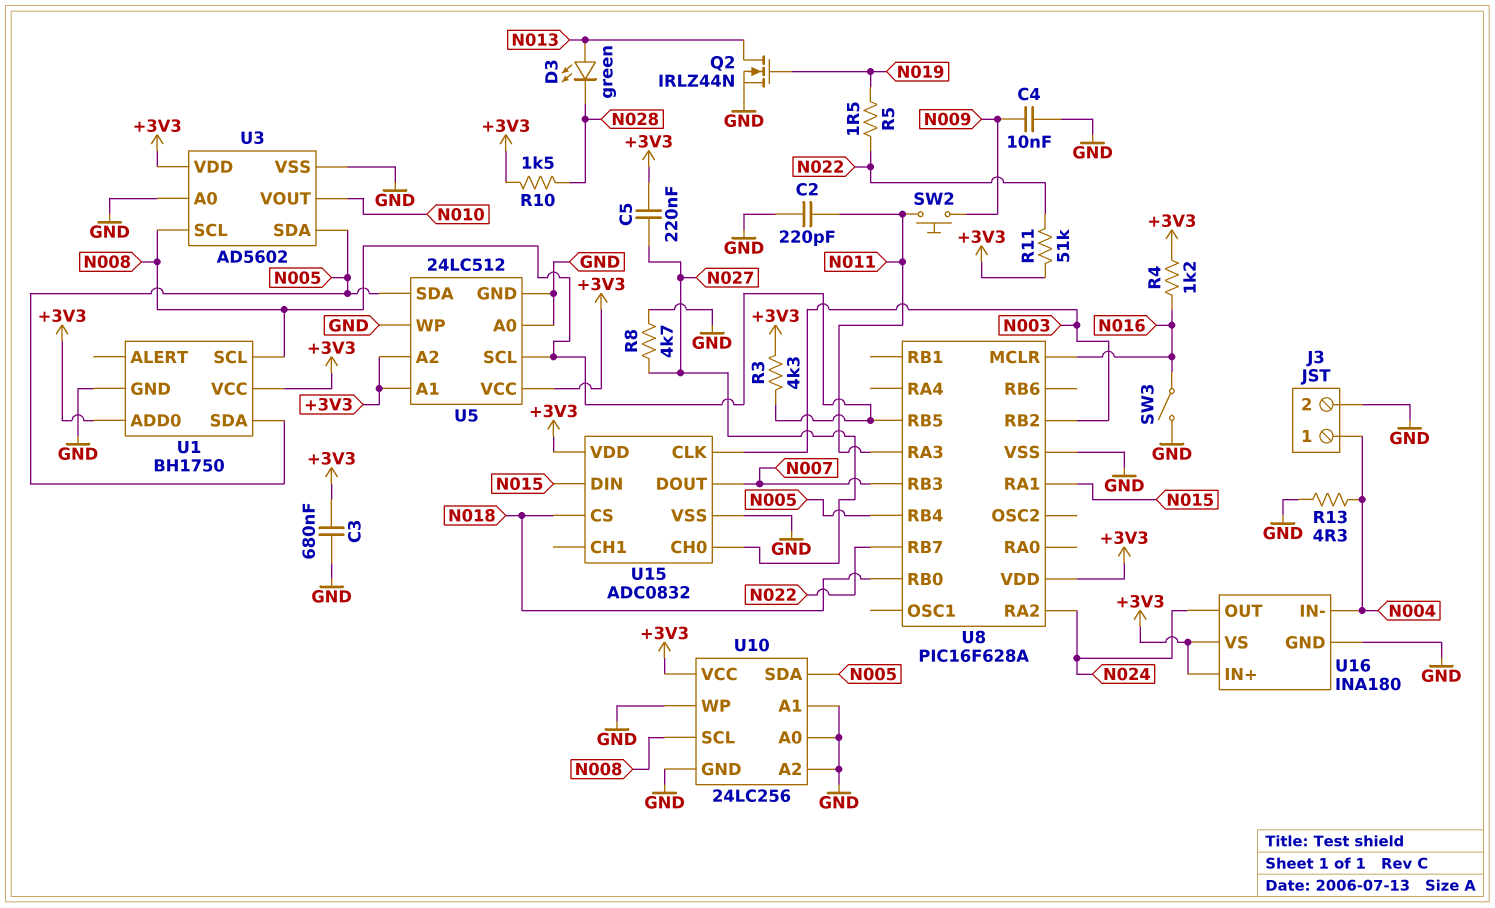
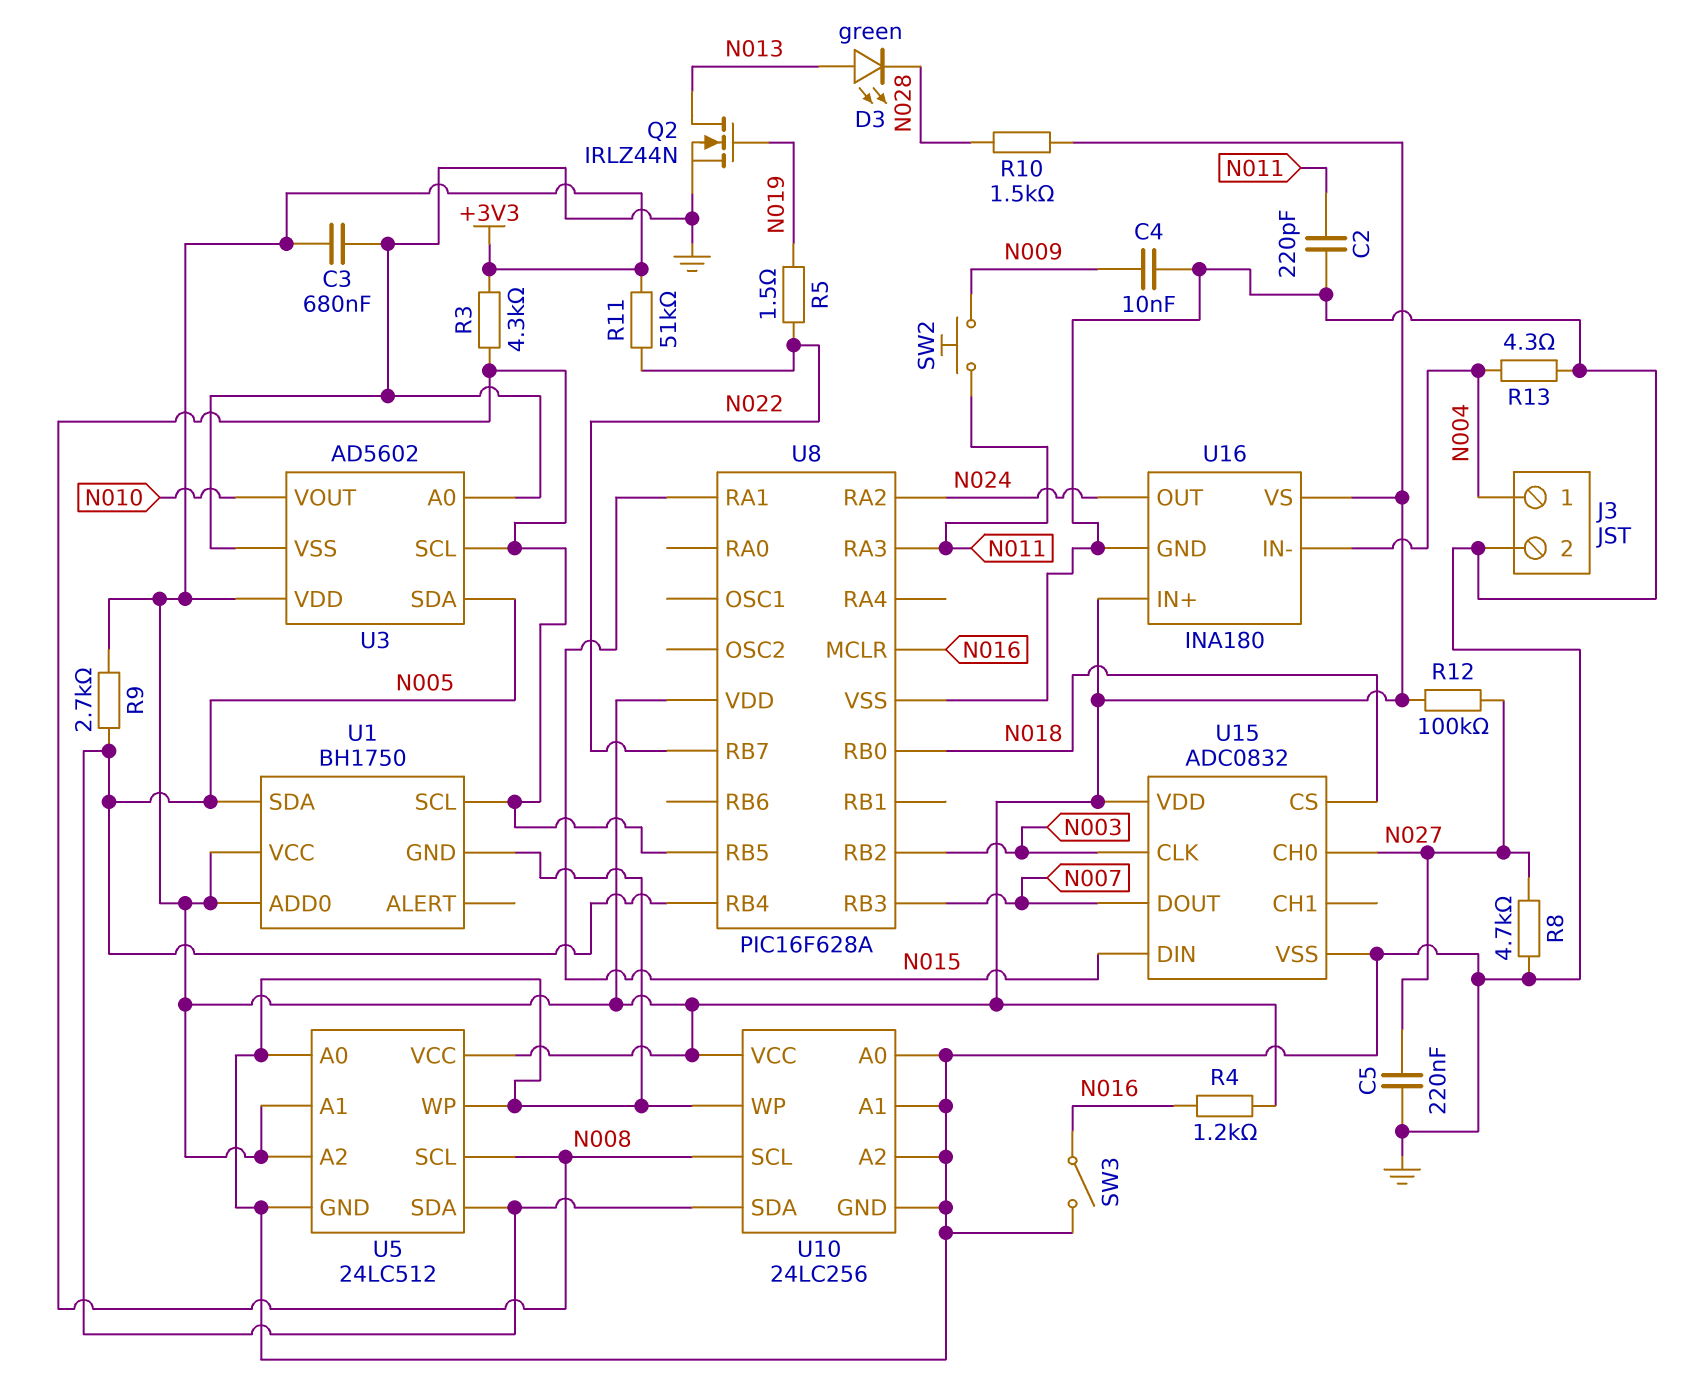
C5: 220nF (+3V3, N027) -> 220nF (GND, N027)
R9: none -> 2.7k (+3V3, N005)
R12: none -> 100k (+3V3, N027)

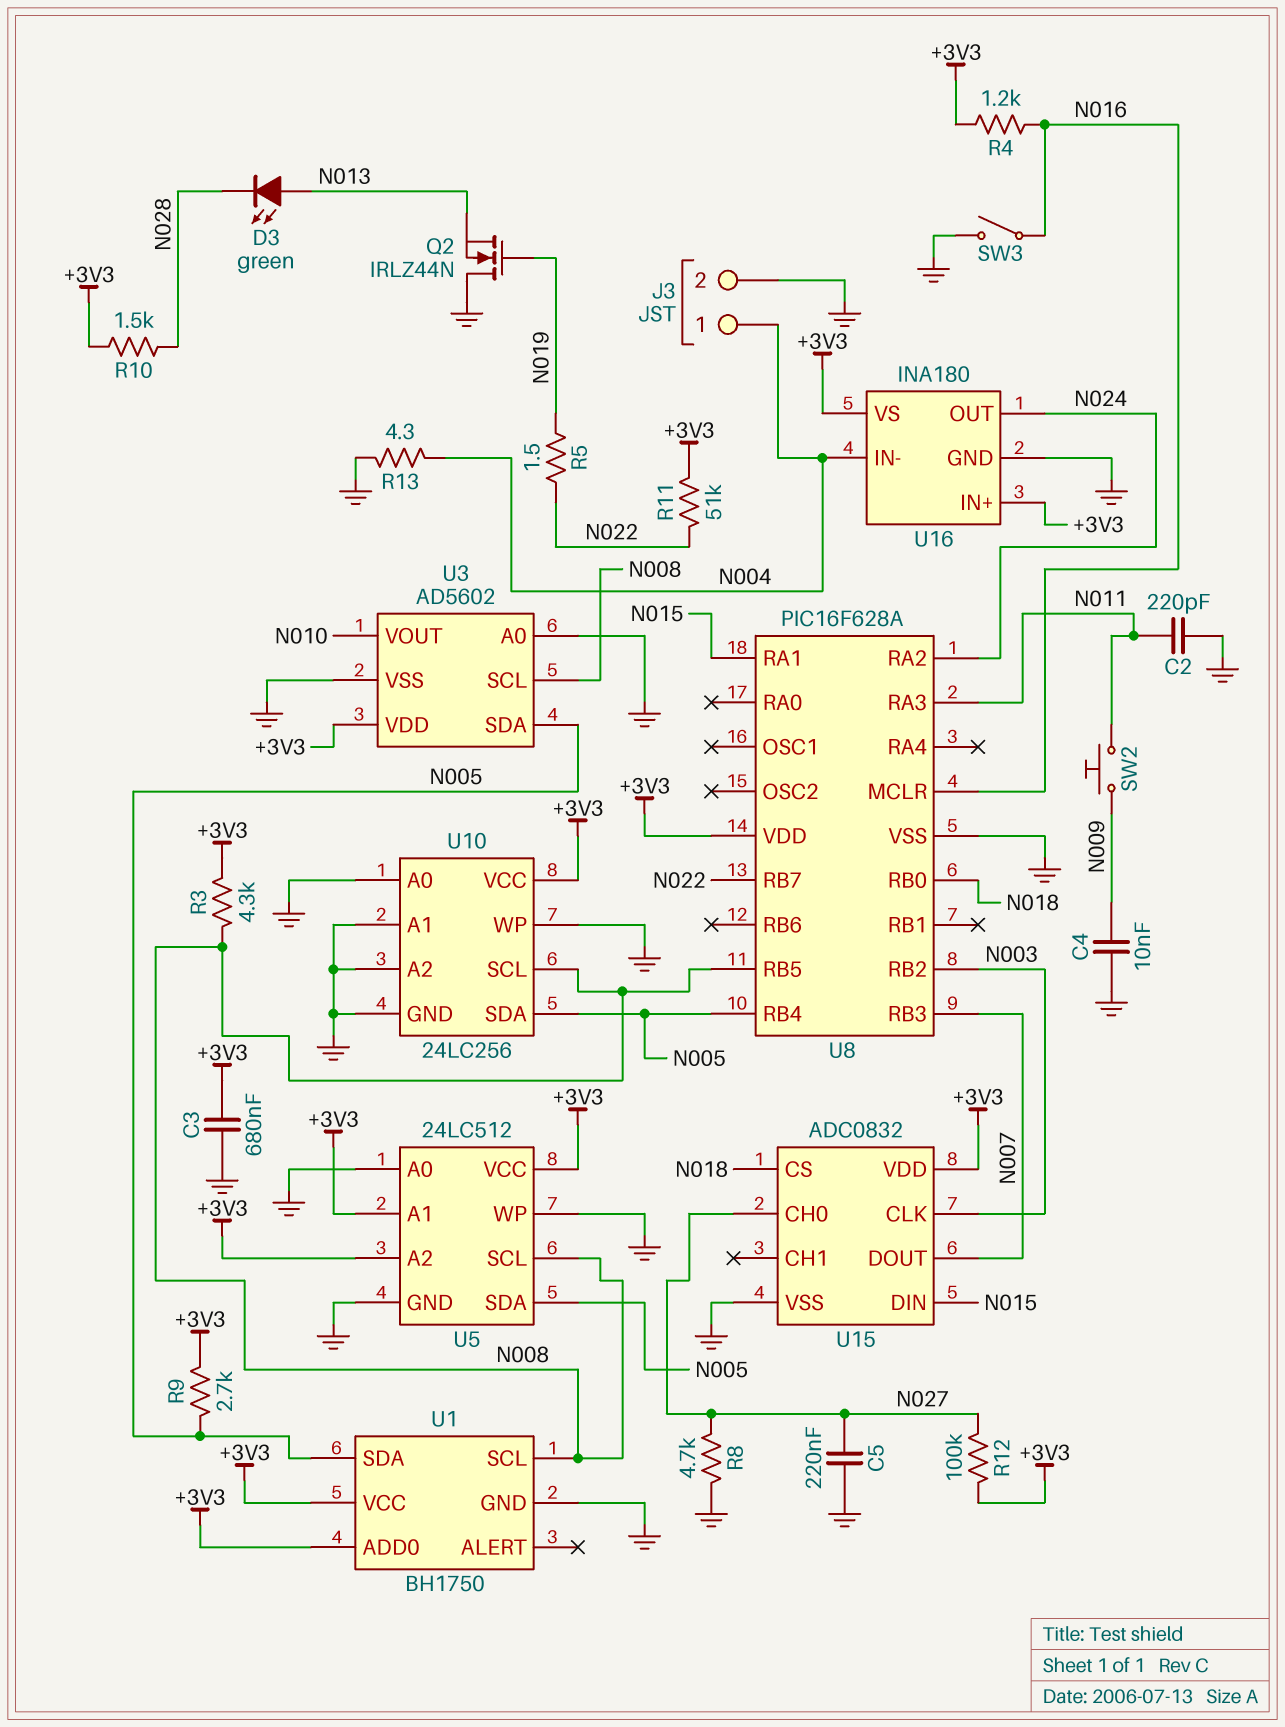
Q2: NMOS IRLZ44N (G N019, D N013, S GND) -> NMOS IRLZ44N (G N019, D GND, S N013)

